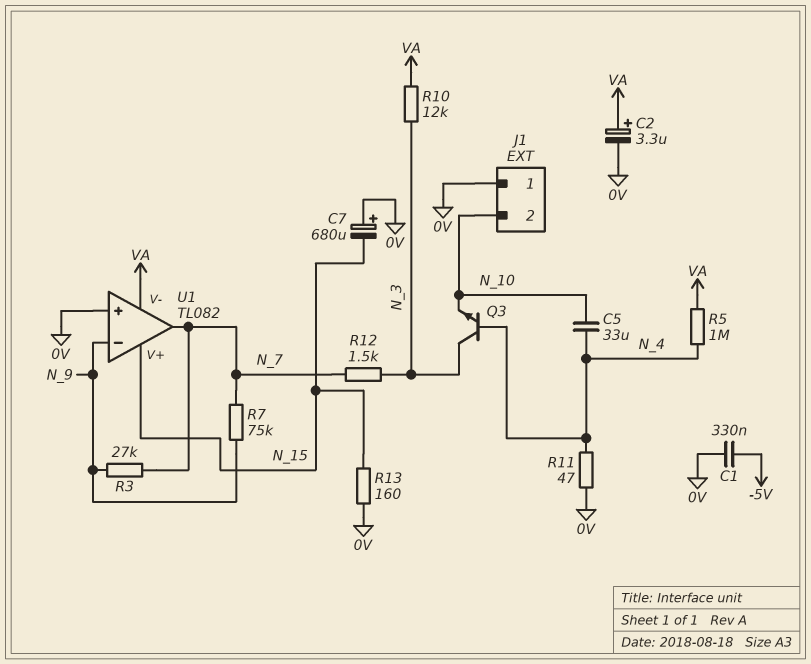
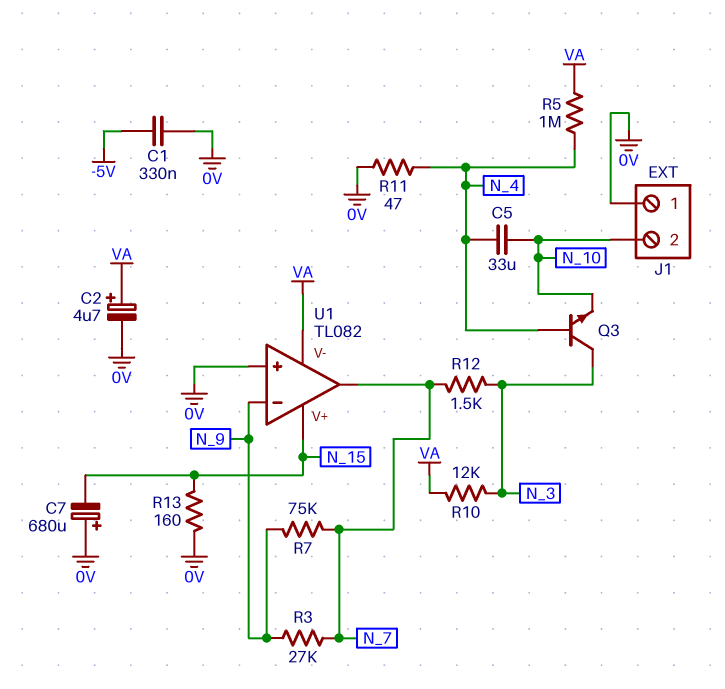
C2: 3.3uF (plus VA, minus 0V) -> 4.7uF (plus VA, minus 0V)

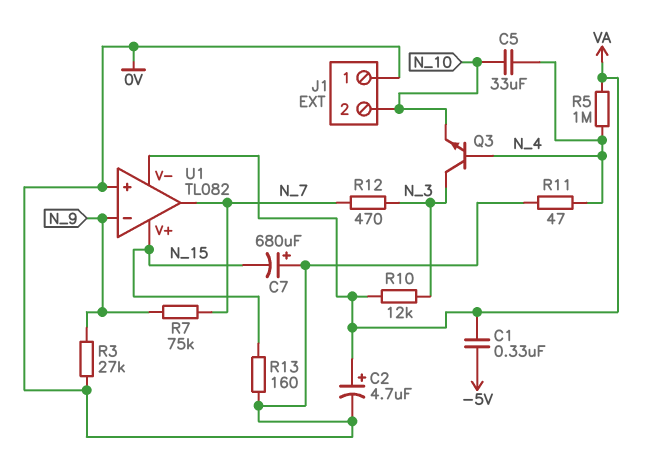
C1: 330nF (-5V, 0V) -> 330nF (-5V, VA)
R3: 27k (N_7, N_9) -> 27k (0V, N_9)
R12: 1.5k (N_3, N_7) -> 470 (N_3, N_7)

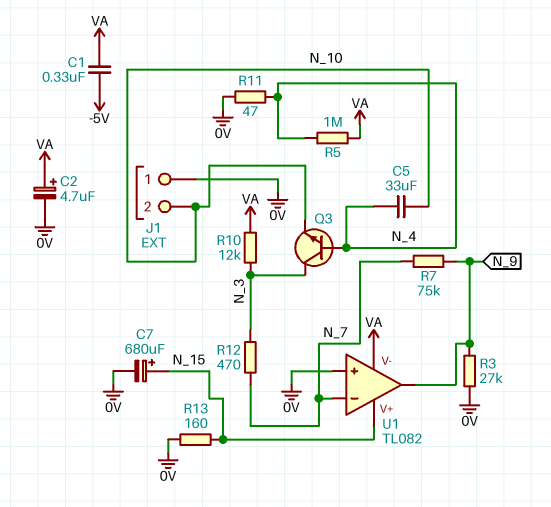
C7: 680uF (plus 0V, minus N_15) -> 680uF (plus N_15, minus 0V)
U1 pin in-: N_9 -> N_7
U1 pin out: N_7 -> N_9

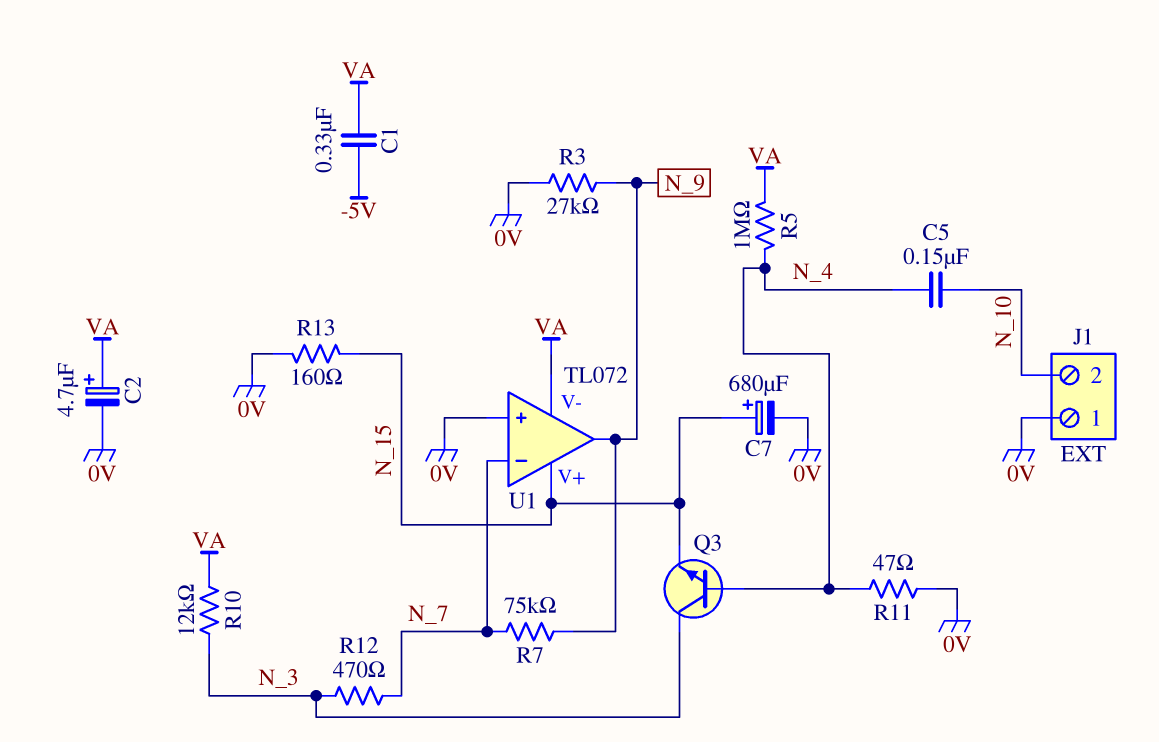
C5: 33uF (N_4, N_10) -> 150nF (N_4, N_10)
Q3: NPN (B N_4, C N_3, E N_10) -> NPN (B N_4, C N_3, E N_15)
U1: TL082 -> TL072

